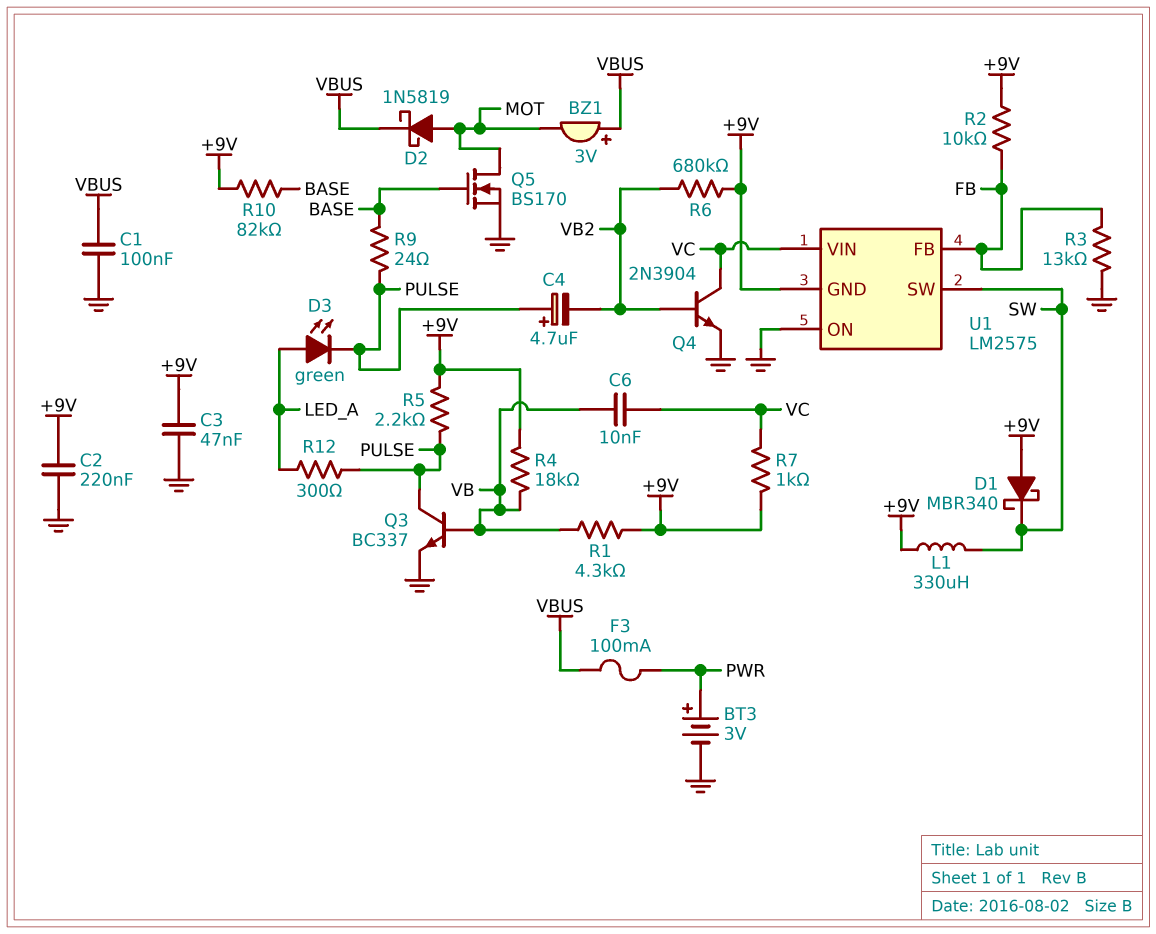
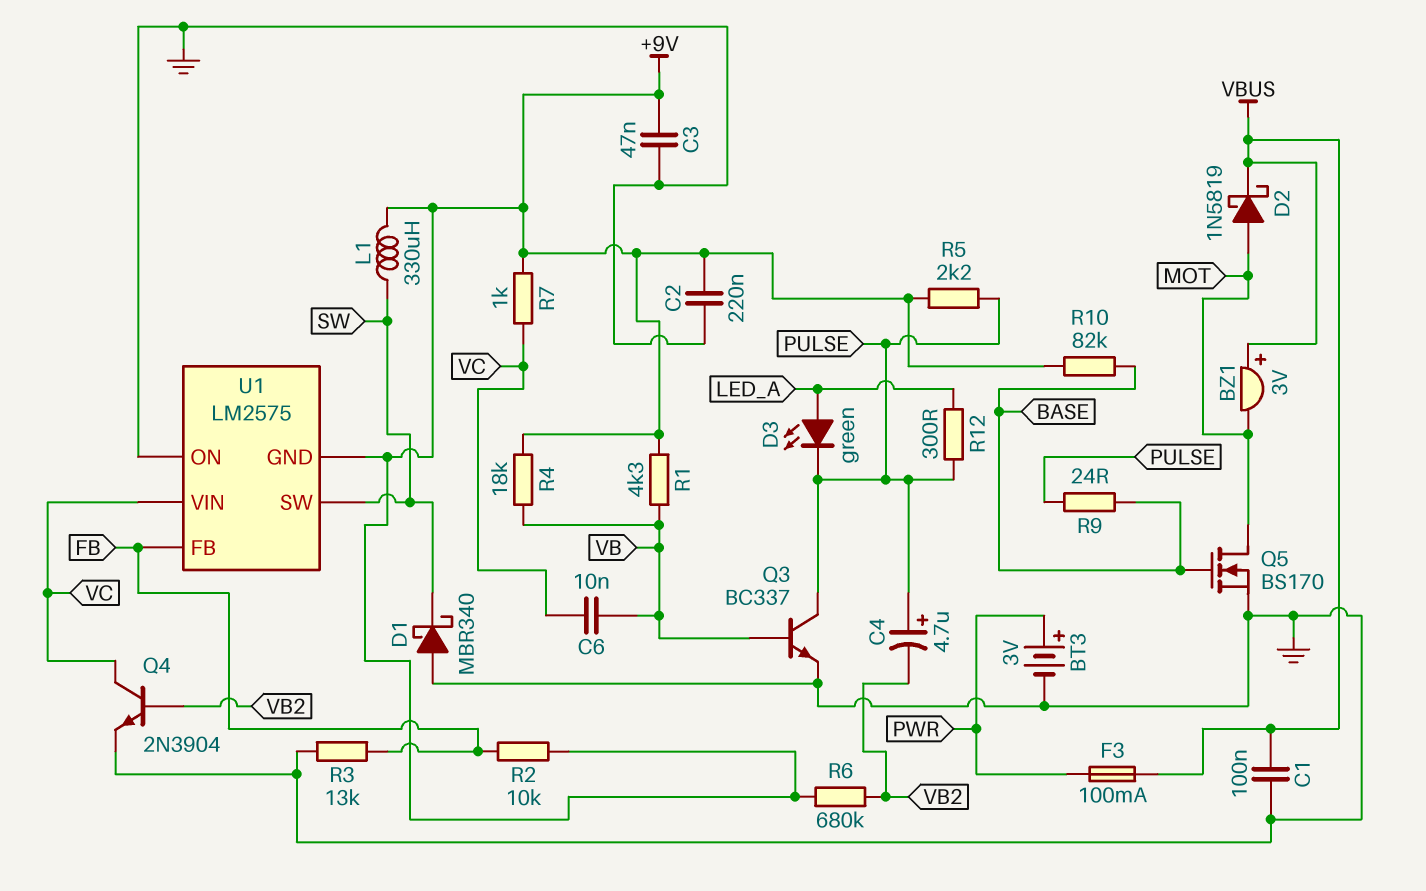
D1: schottky MBR340 (A +9V, K SW) -> schottky MBR340 (A GND, K SW)

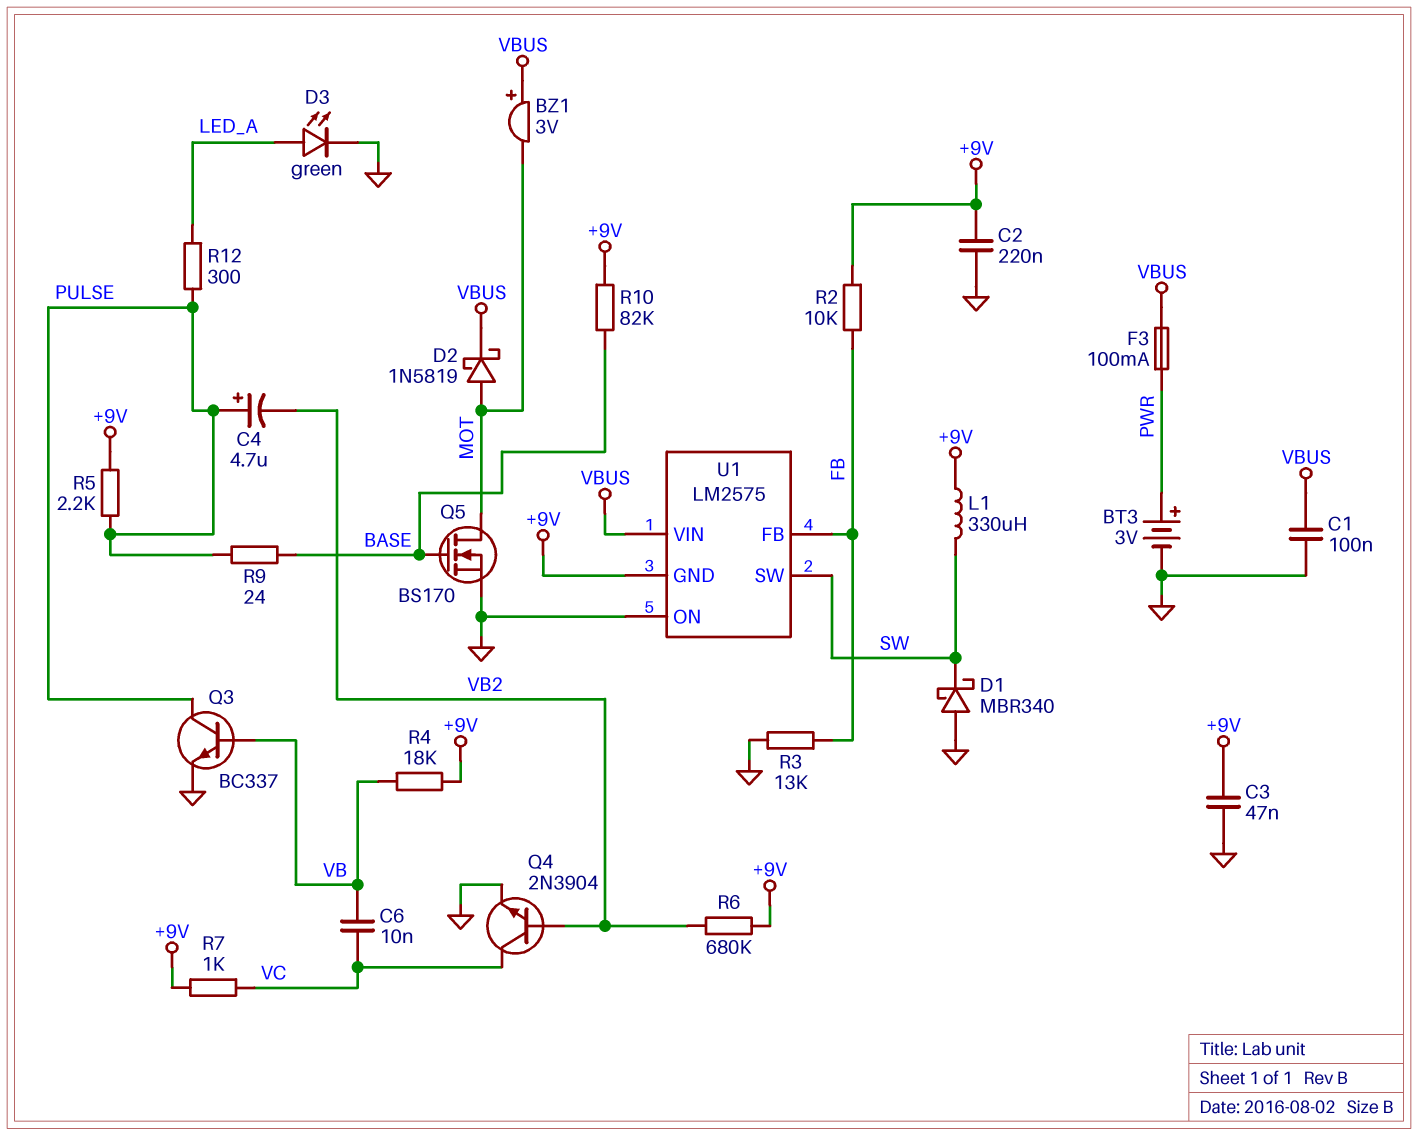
D3: LED green (A LED_A, K PULSE) -> LED green (A LED_A, K GND)
R1: 4.3k (+9V, VB) -> none
U1 pin VIN: VC -> VBUS

